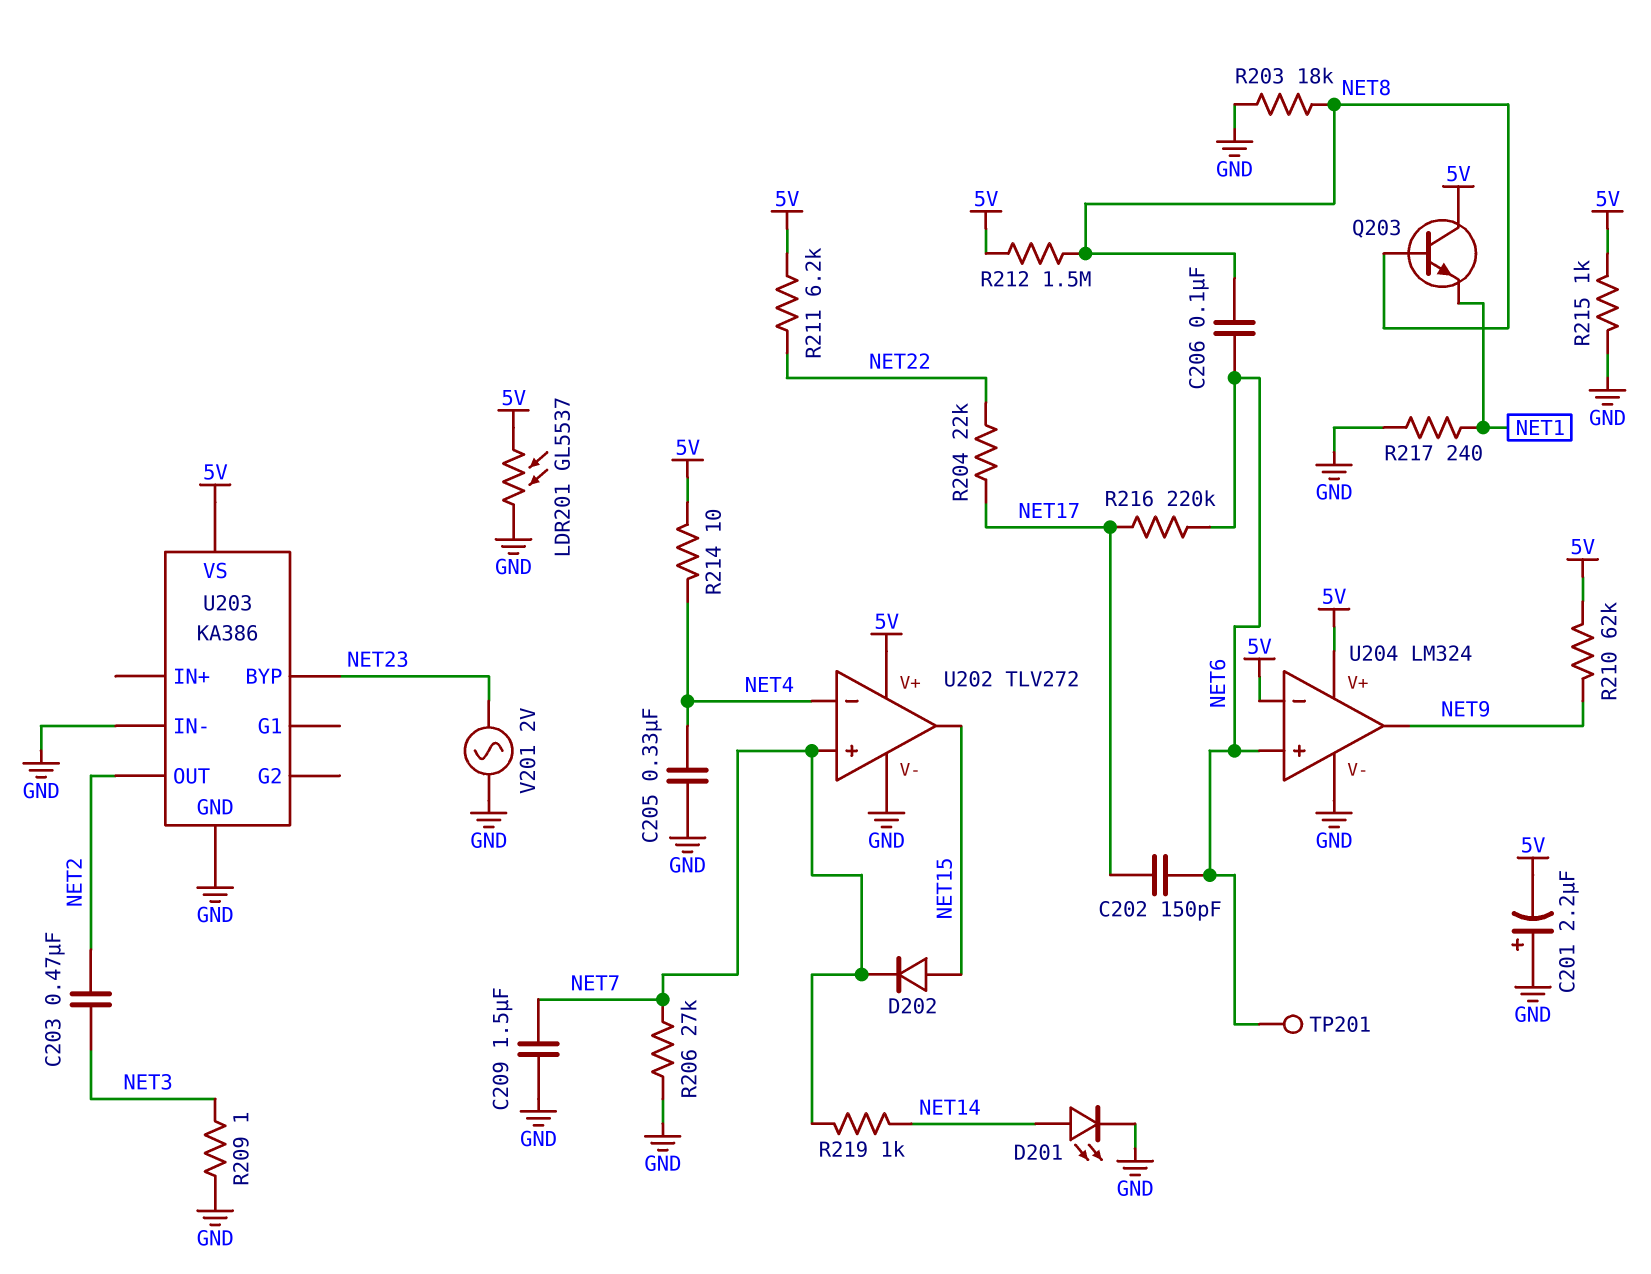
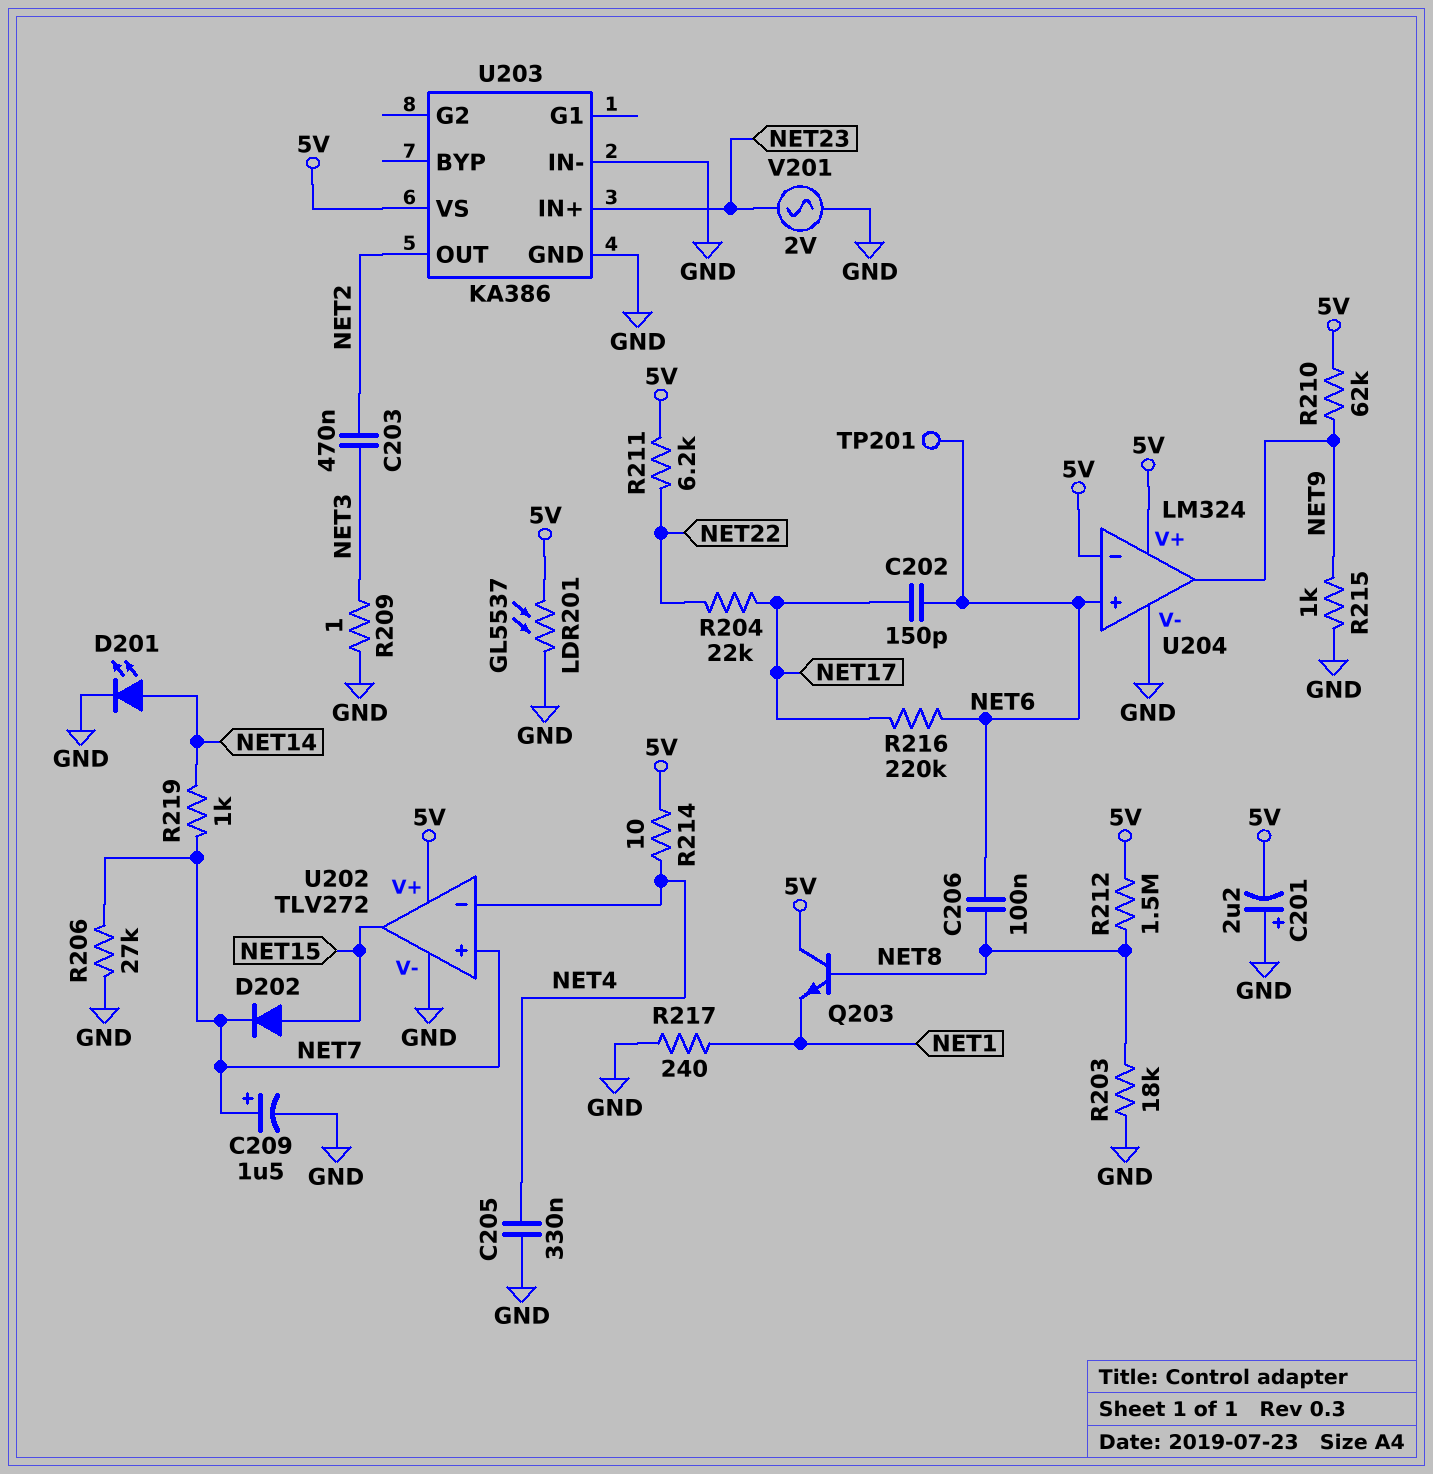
C209: 1.5uF (GND, NET7) -> 1.5uF (plus NET7, minus GND)
R215: 1k (5V, GND) -> 1k (GND, NET9)
U203 pin BYP: NET23 -> none
U203 pin IN+: none -> NET23

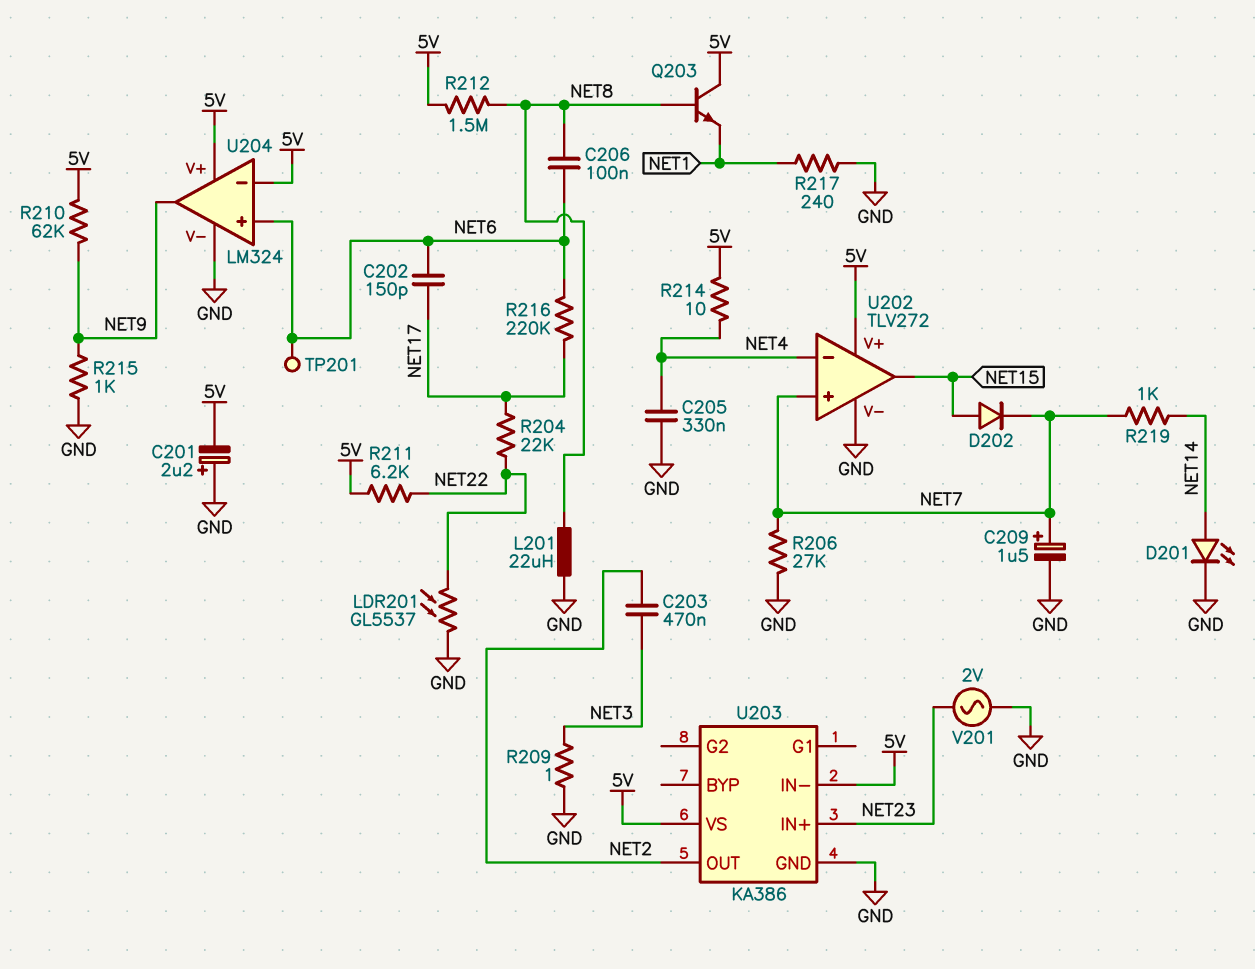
L201: none -> 22uH (GND, NET8)
LDR201: GL5537 (5V, GND) -> GL5537 (GND, NET22)
R203: 18k (GND, NET8) -> none
U203 pin IN-: GND -> 5V

